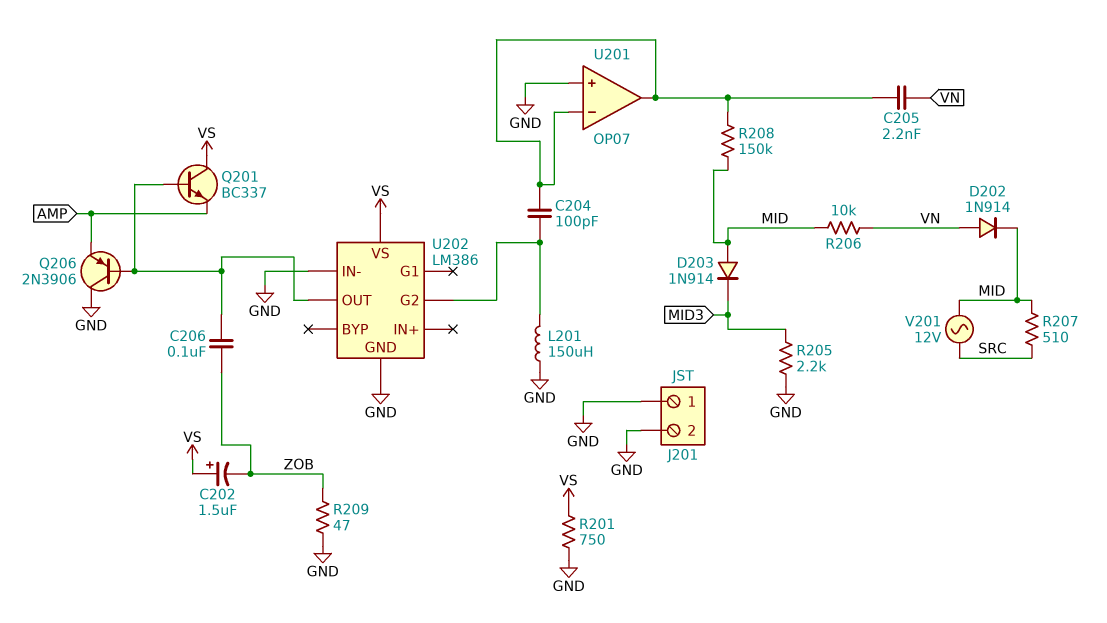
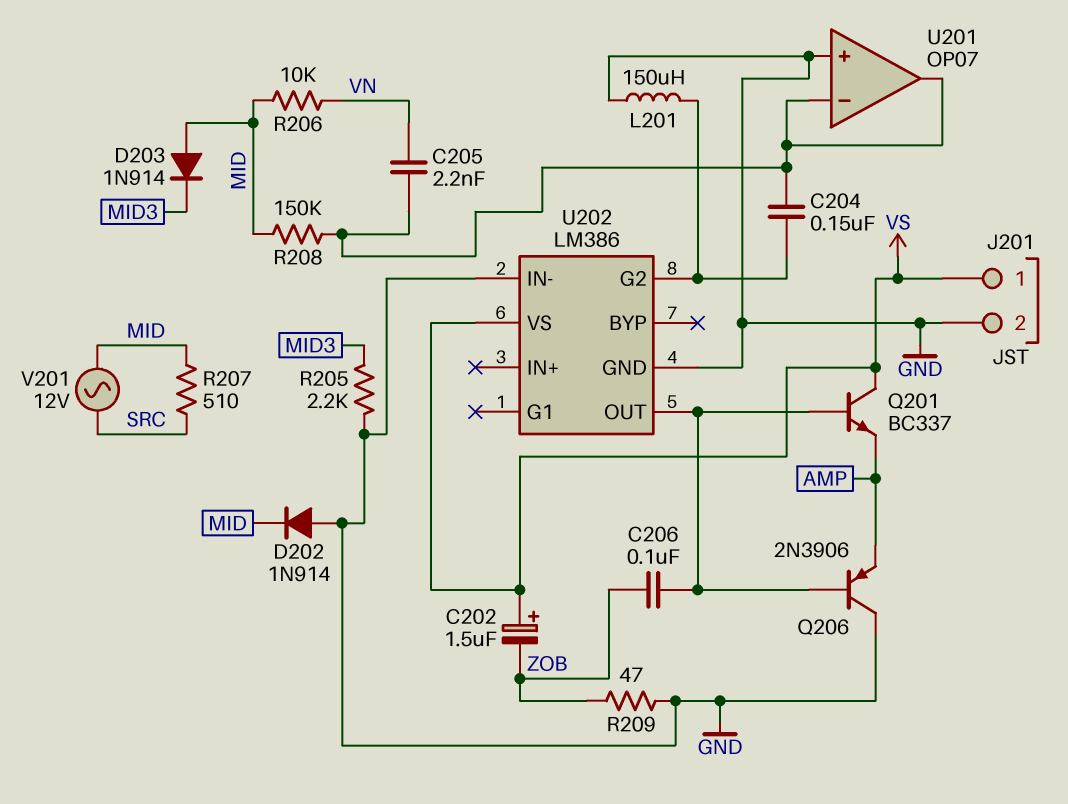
C204: 100pF (U201/in-, U202/G2) -> 150nF (U201/in-, U202/G2)
D202: diode 1N914 (A VN, K MID) -> diode 1N914 (A GND, K MID)
J201 pin 1: GND -> VS
R201: 750 (GND, VS) -> none

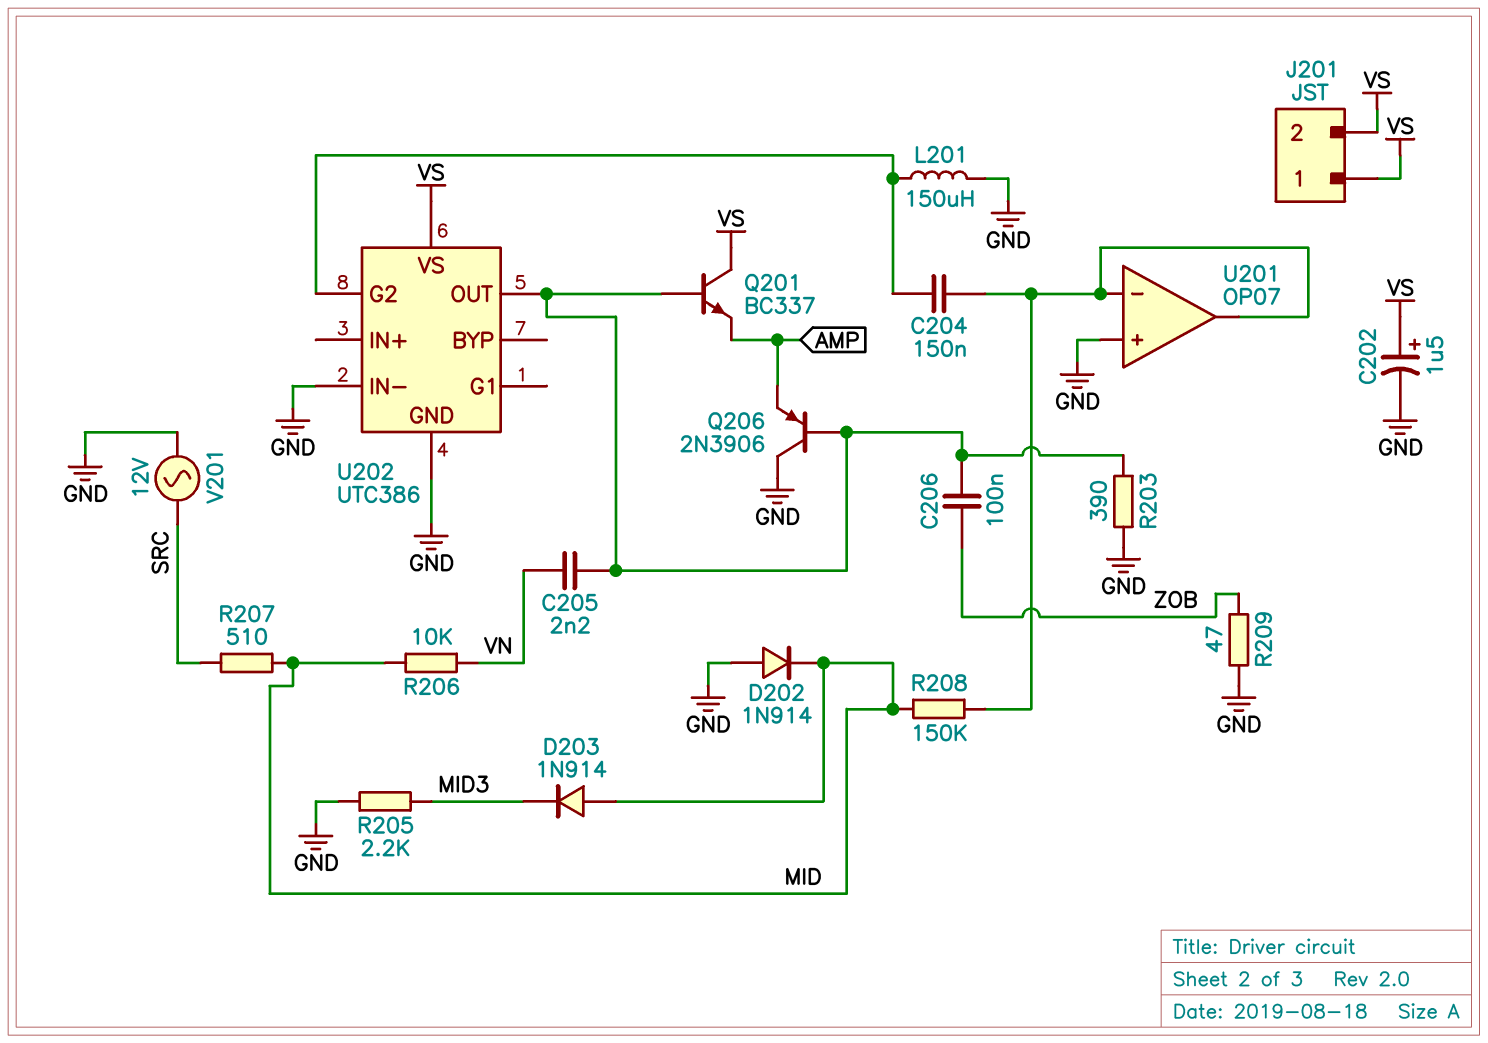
C202: 1.5uF (plus VS, minus ZOB) -> 1.5uF (plus VS, minus GND)
C205: 2.2nF (U201/in-, VN) -> 2.2nF (U202/OUT, VN)
J201 pin 2: GND -> VS
R203: none -> 390 (GND, U202/OUT)
U202: LM386 -> UTC386
V201: AC 12V (MID, SRC) -> AC 12V (GND, SRC)

